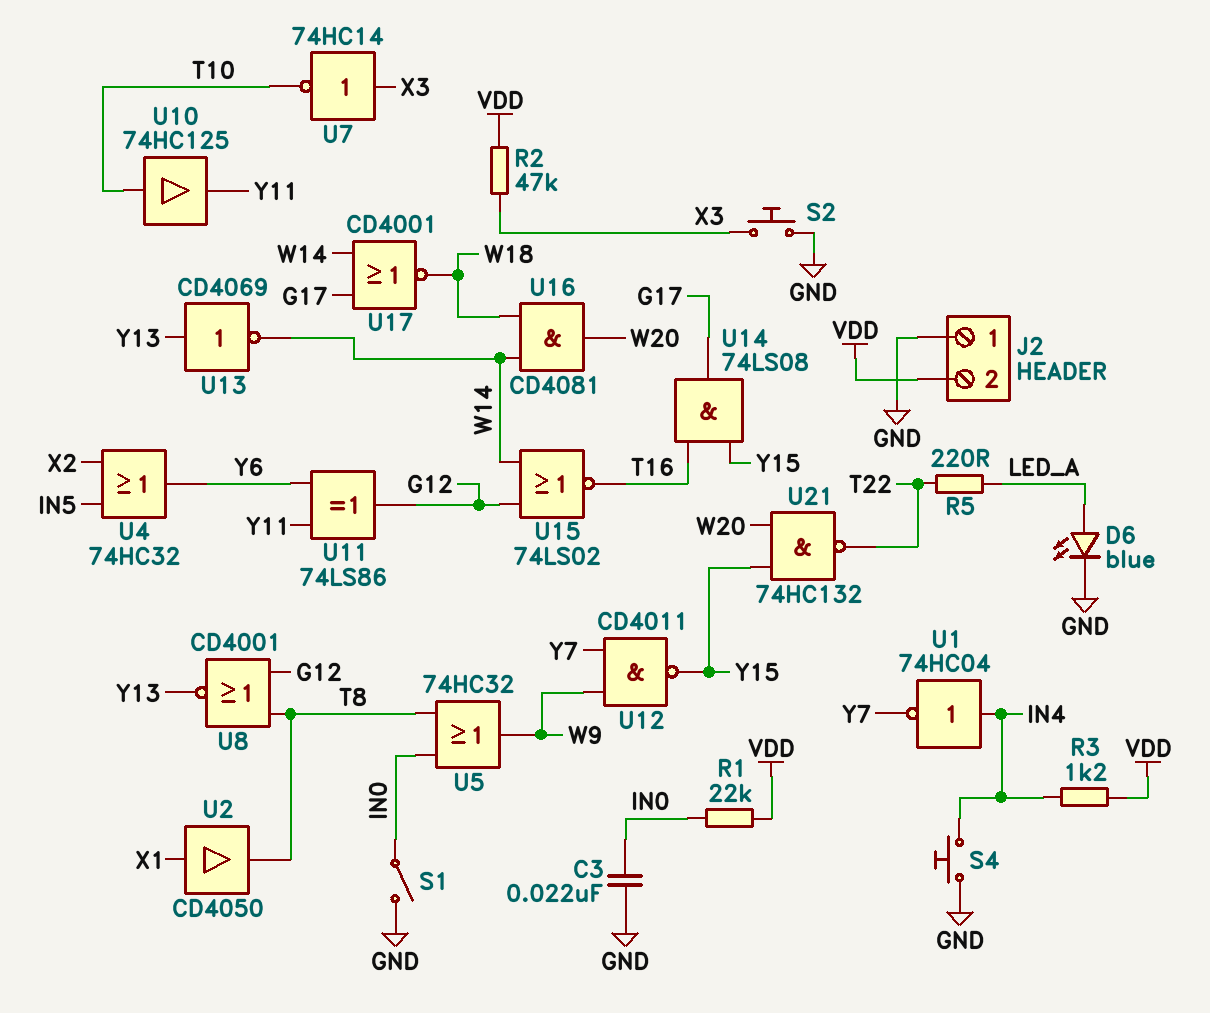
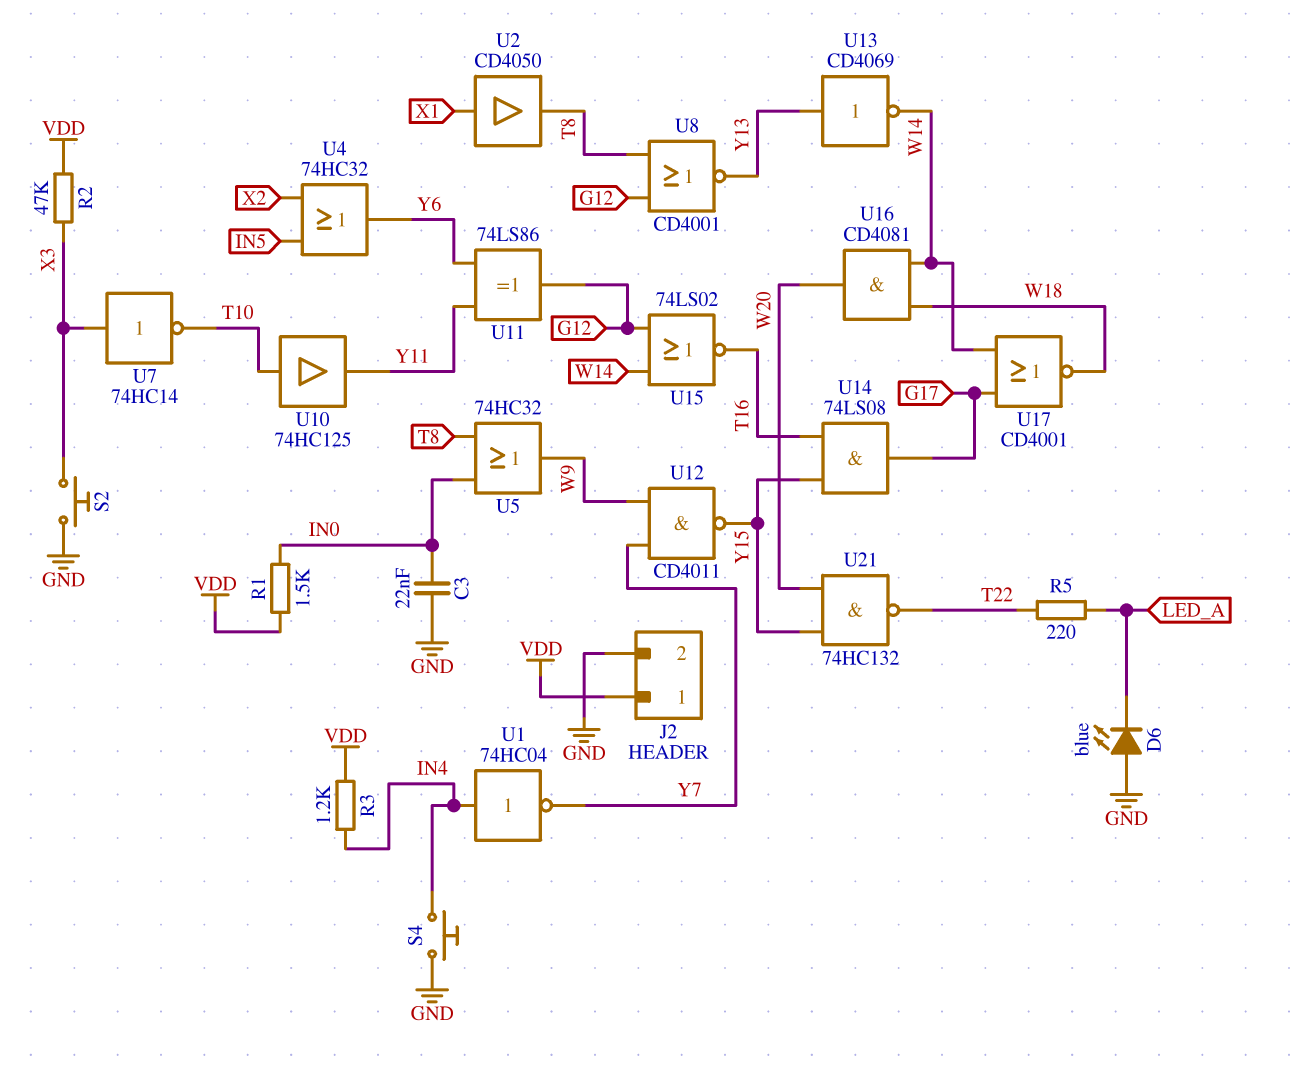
D6: LED blue (A LED_A, K GND) -> LED blue (A GND, K LED_A)
J2 pin 1: GND -> VDD
J2 pin 2: VDD -> GND
R1: 22k (IN0, VDD) -> 1.5k (IN0, VDD)
S1: switch (GND, IN0) -> none

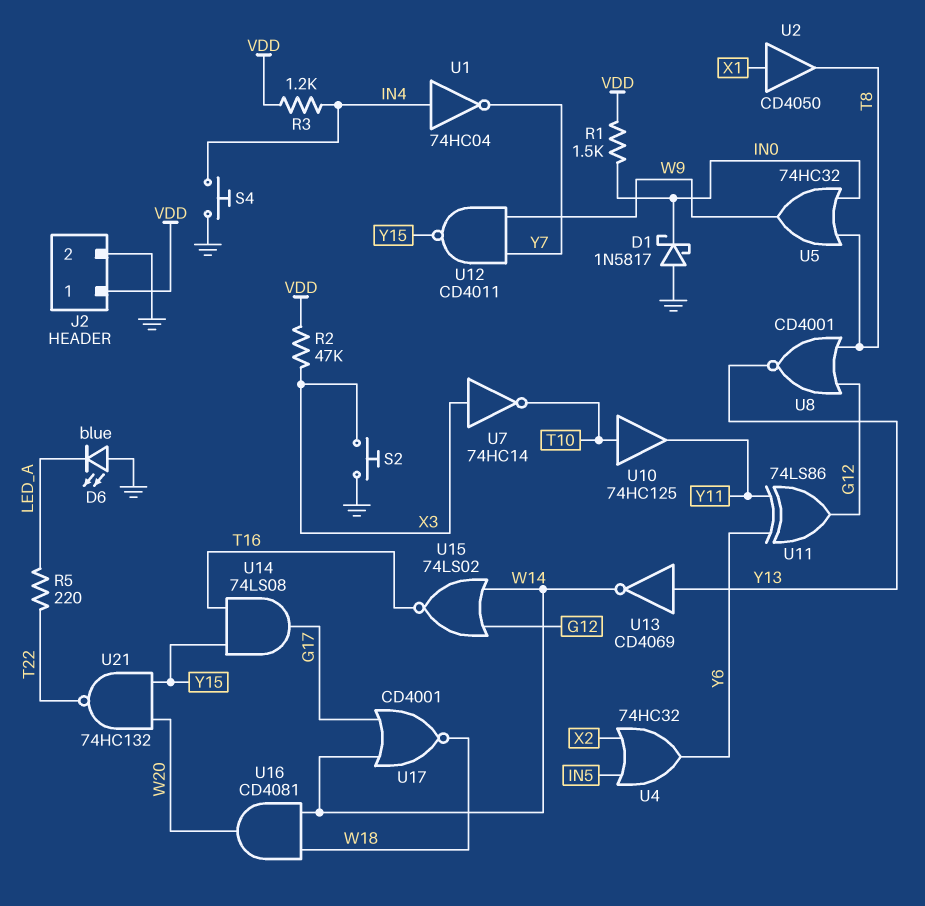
C3: 22nF (GND, IN0) -> none
D1: none -> schottky 1N5817 (A GND, K IN0)

